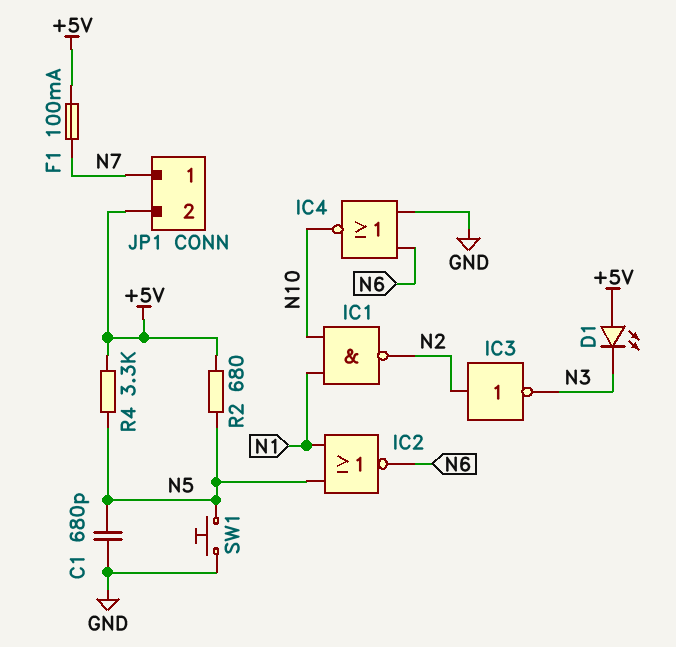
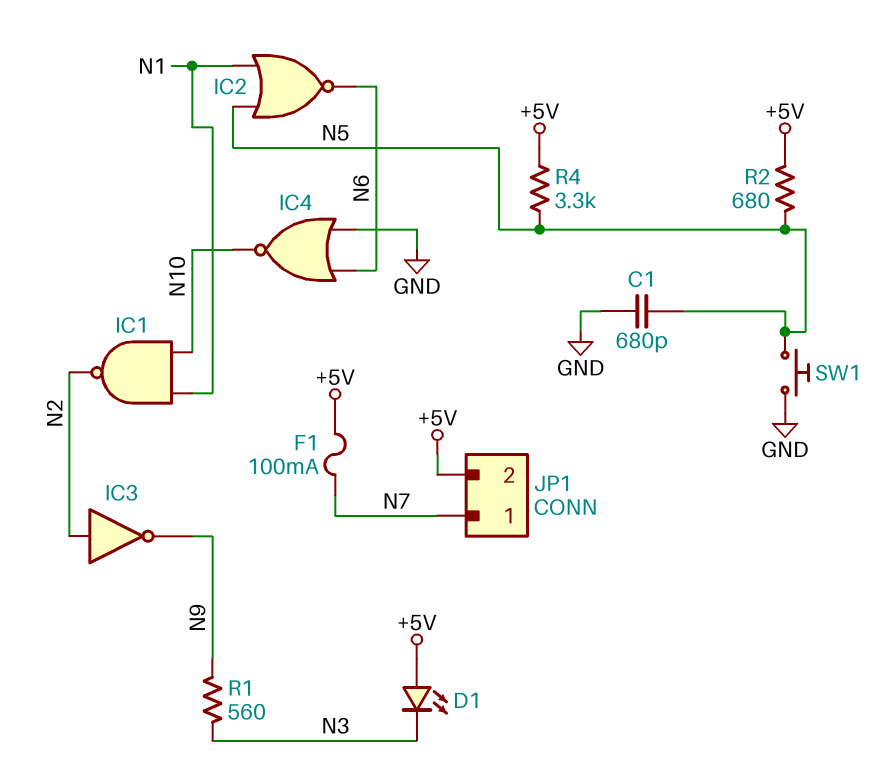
IC3: NOT (in N2, out N3) -> NOT (in N2, out N9)
R1: none -> 560 (N3, N9)

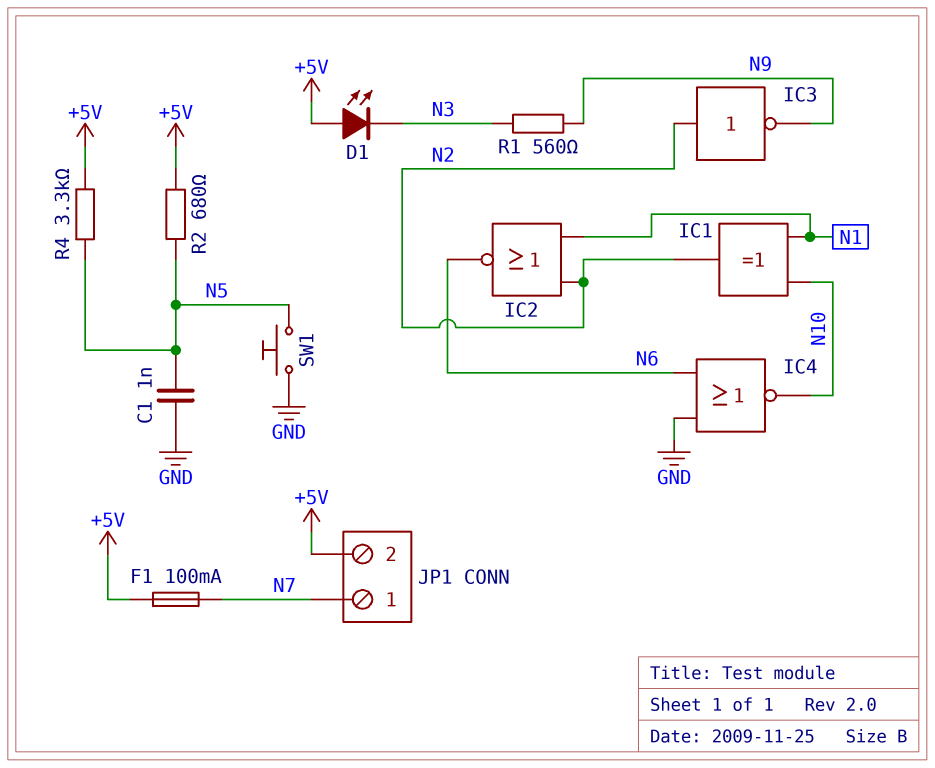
C1: 680pF (GND, N5) -> 1nF (GND, N5)
IC1: NAND (in N1, in N10, out N2) -> XOR (in N1, in N10, out N2)
IC2: NOR (in N1, in N5, out N6) -> NOR (in N1, in N2, out N6)

